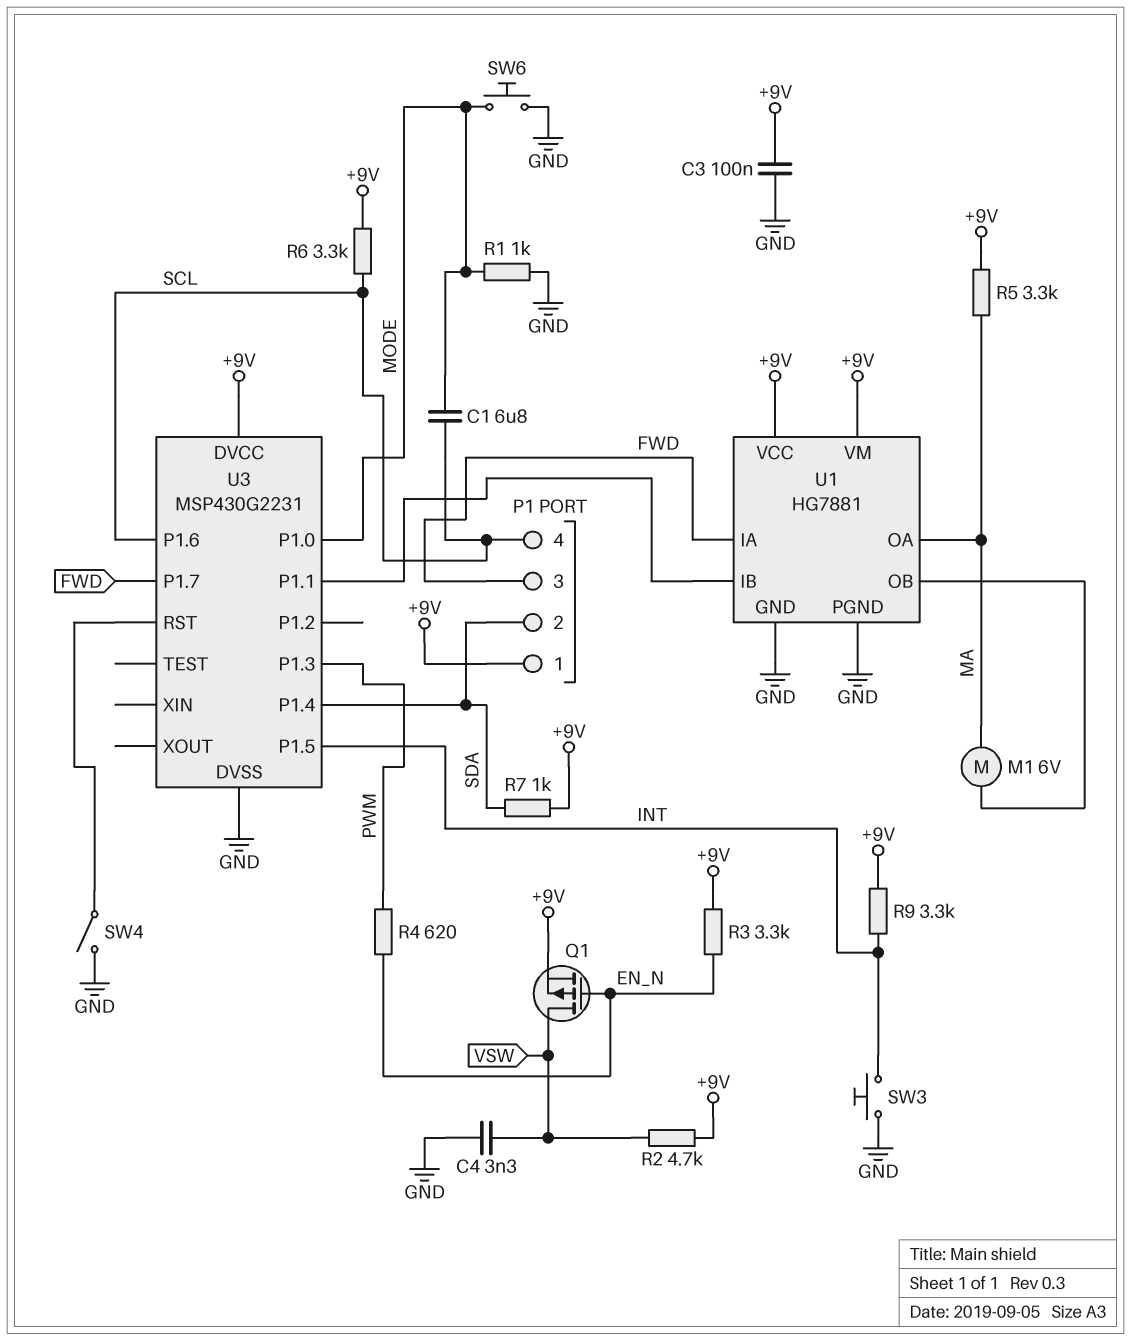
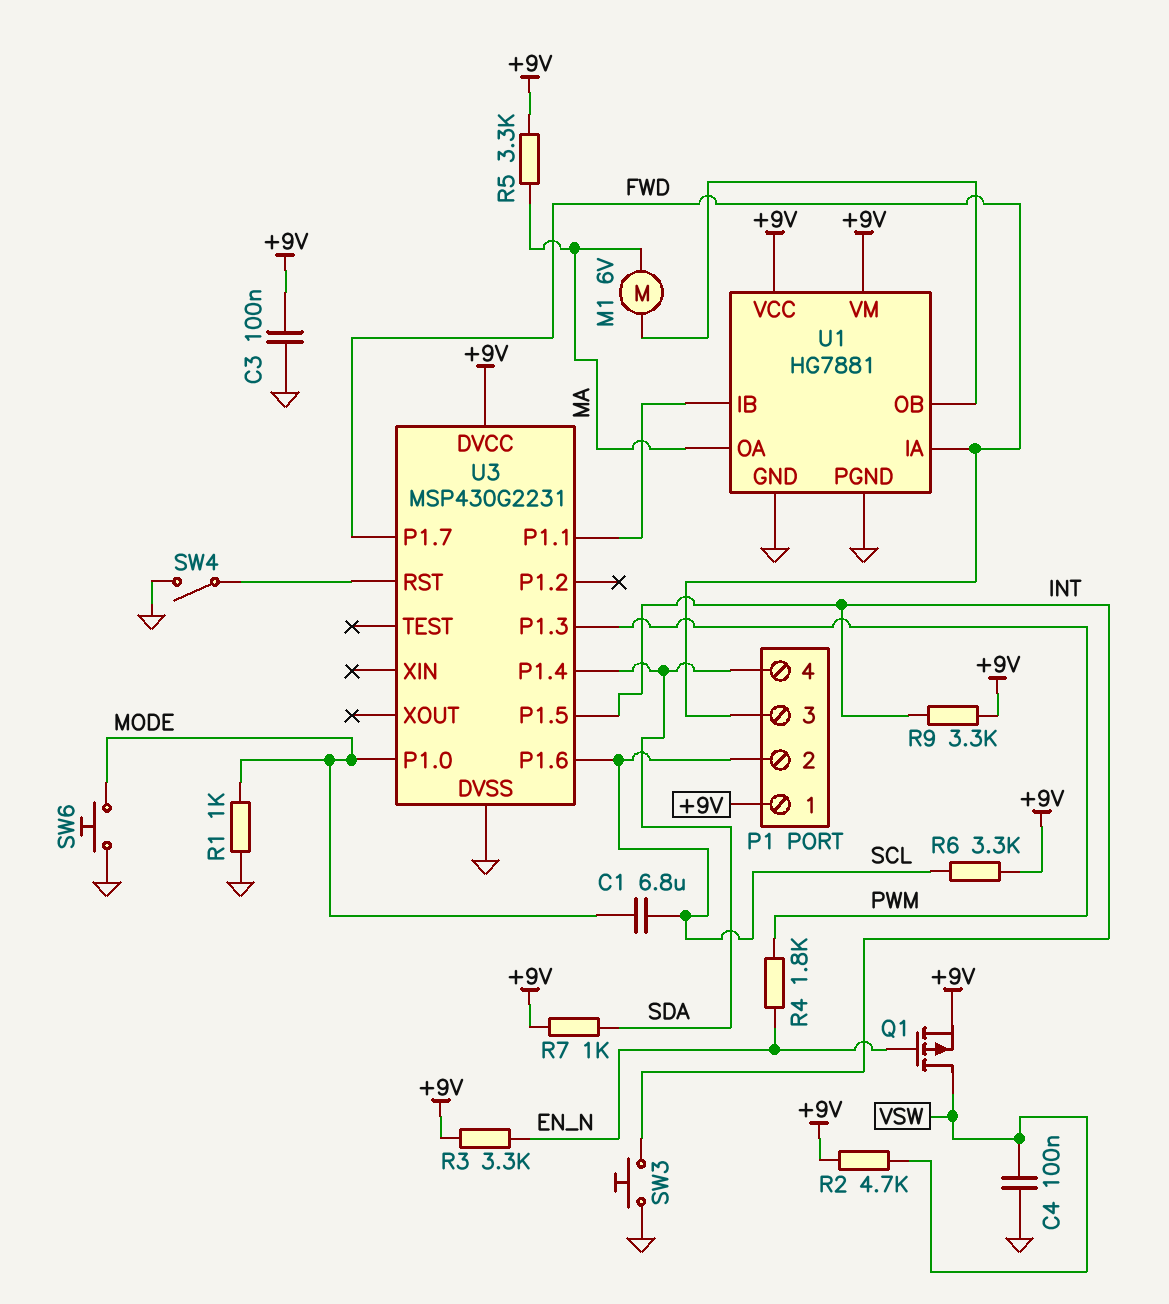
C4: 3.3nF (GND, VSW) -> 100nF (GND, VSW)
P1 pin 2: SDA -> SCL
P1 pin 4: SCL -> SDA
R4: 620 (EN_N, PWM) -> 1.8k (EN_N, PWM)

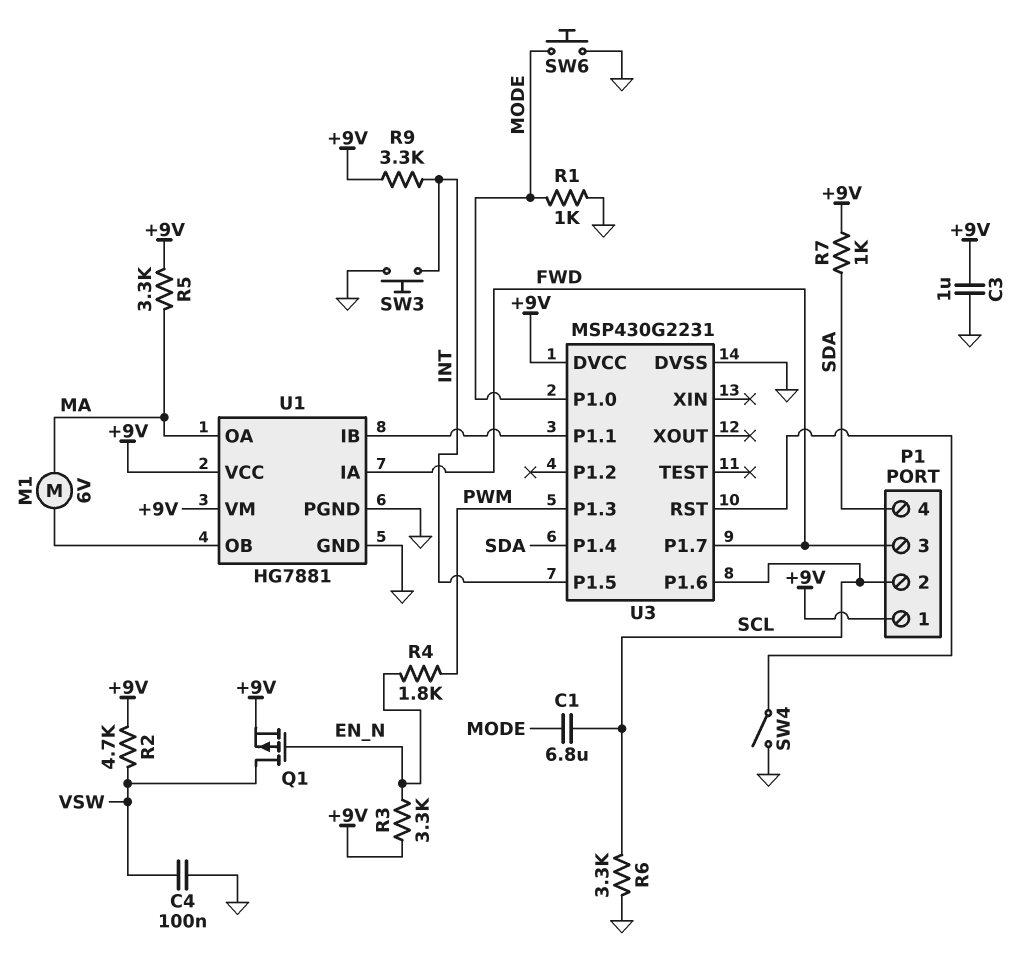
C3: 100nF (+9V, GND) -> 1uF (+9V, GND)
R6: 3.3k (+9V, SCL) -> 3.3k (GND, SCL)

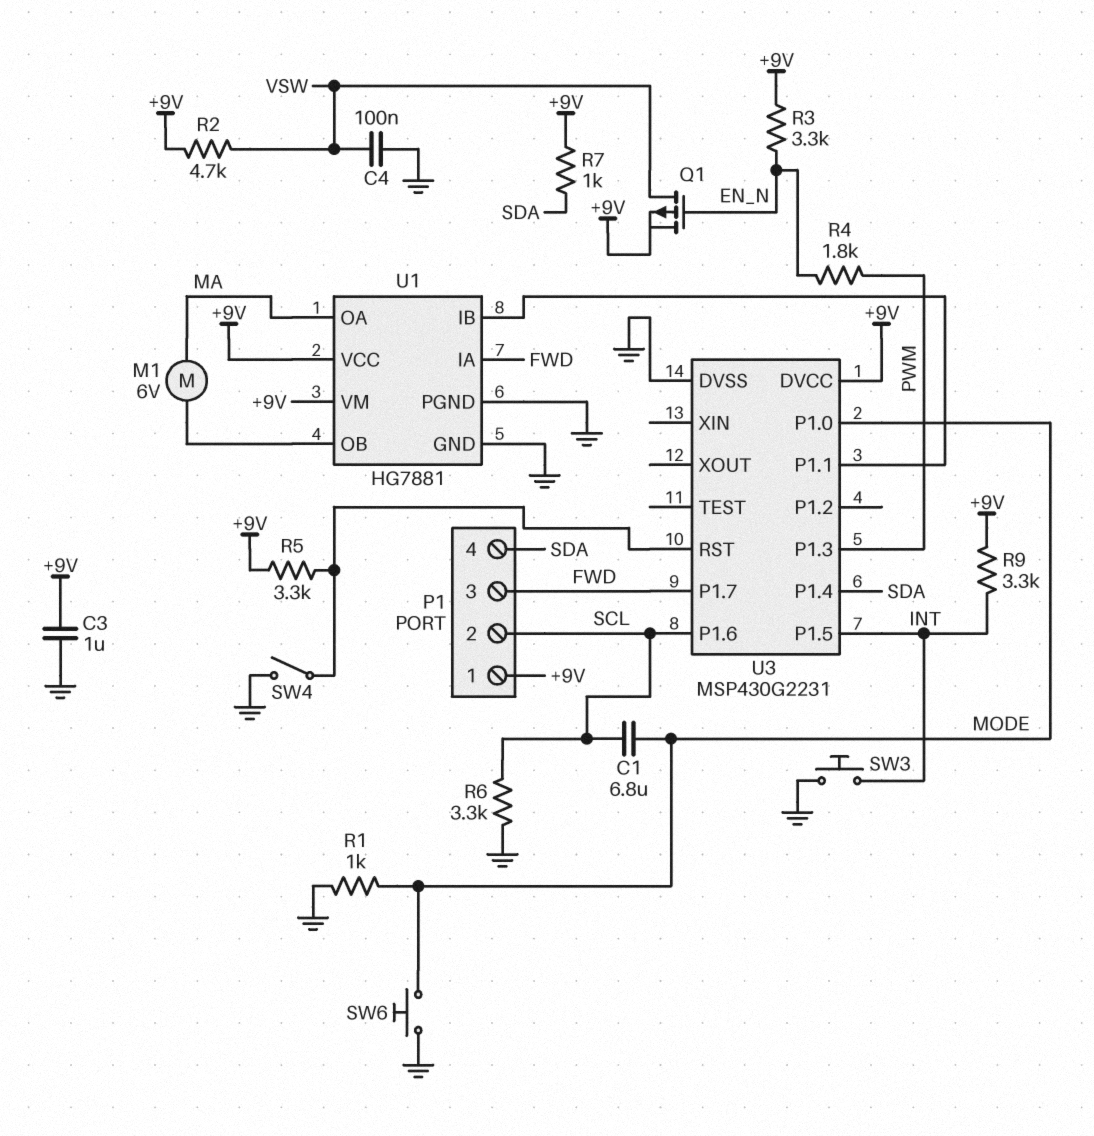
R5: 3.3k (+9V, MA) -> 3.3k (+9V, U3/RST)

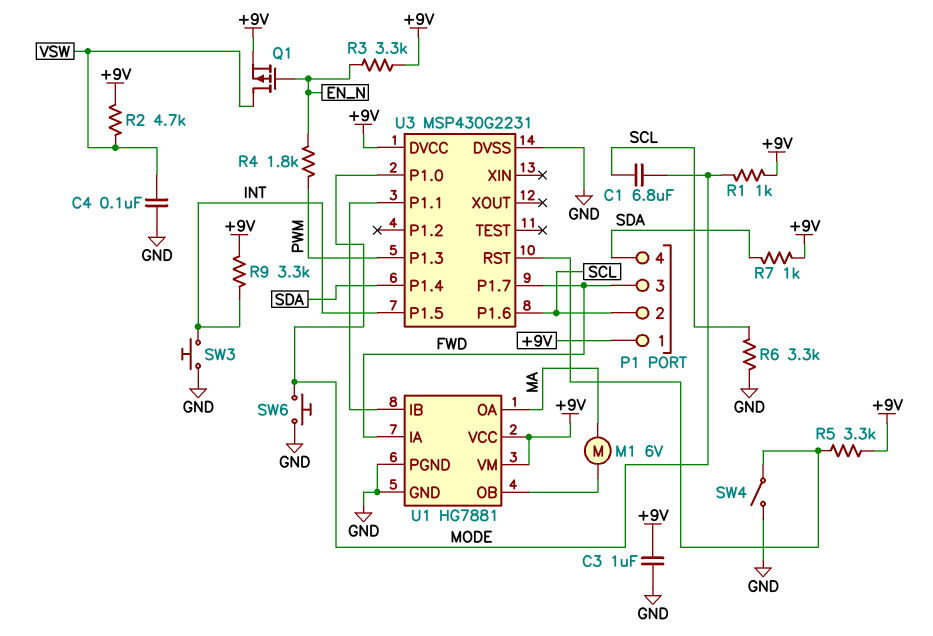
R1: 1k (GND, MODE) -> 1k (+9V, MODE)

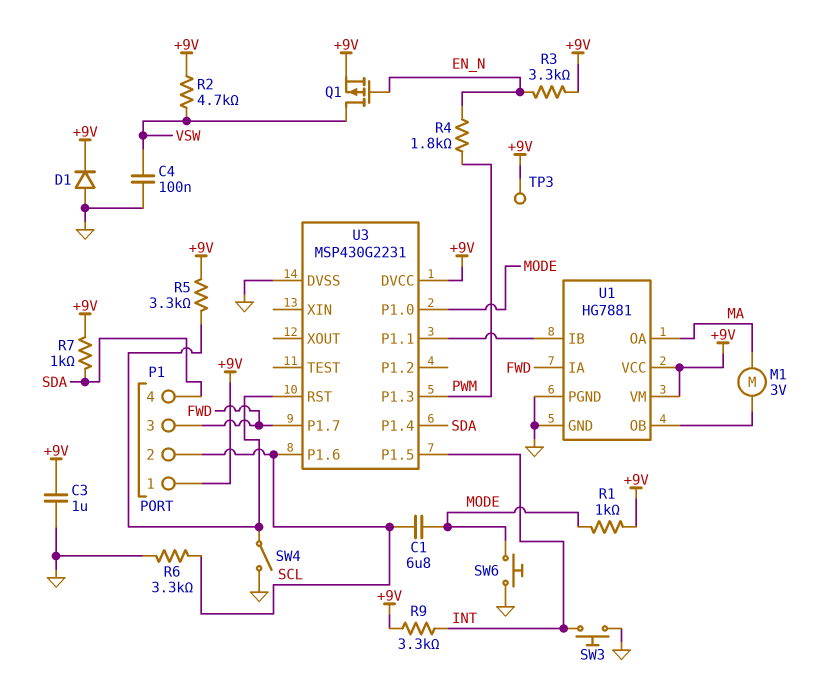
D1: none -> diode (A GND, K +9V)
M1: motor 6V (MA, U1/OB) -> motor 3V (MA, U1/OB)
TP3: none -> test point (+9V)

